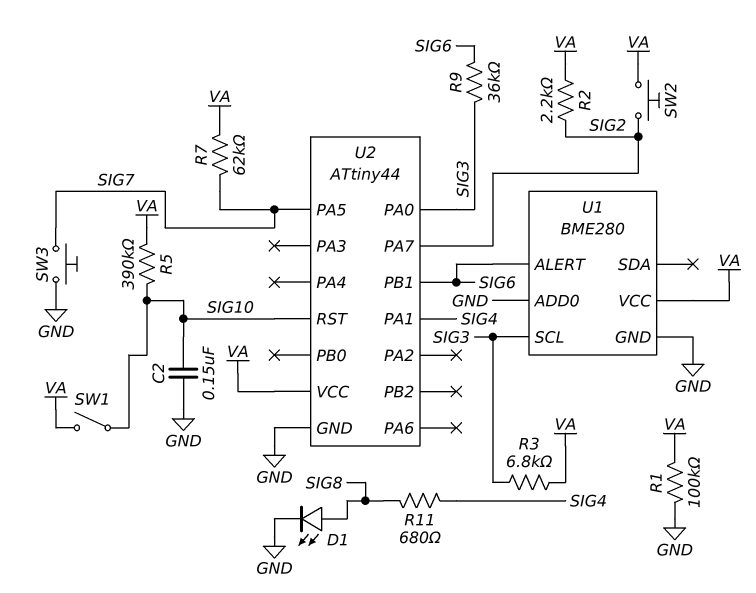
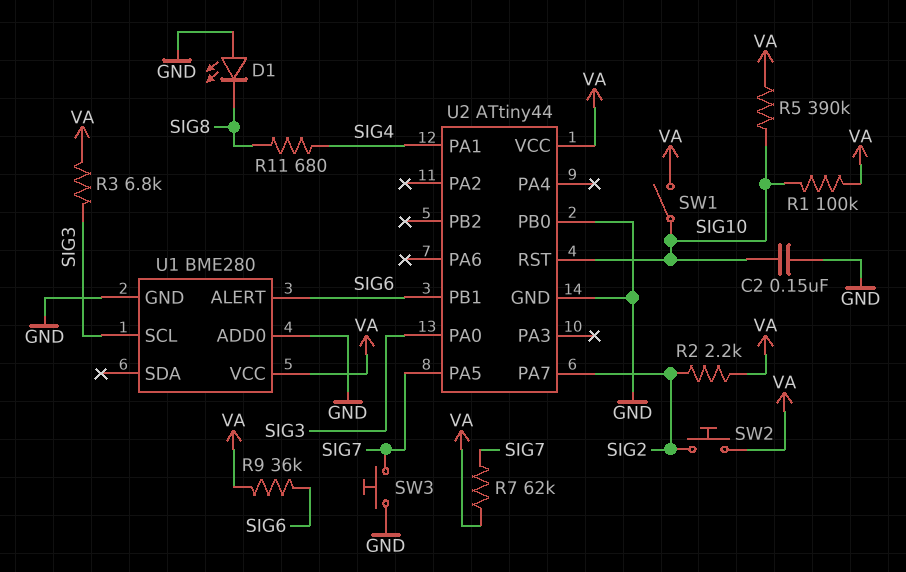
D1: LED (A SIG8, K GND) -> LED (A GND, K SIG8)
R1: 100k (GND, VA) -> 100k (SIG10, VA)
R9: 36k (SIG3, SIG6) -> 36k (SIG6, VA)
U2 pin PB0: none -> GND

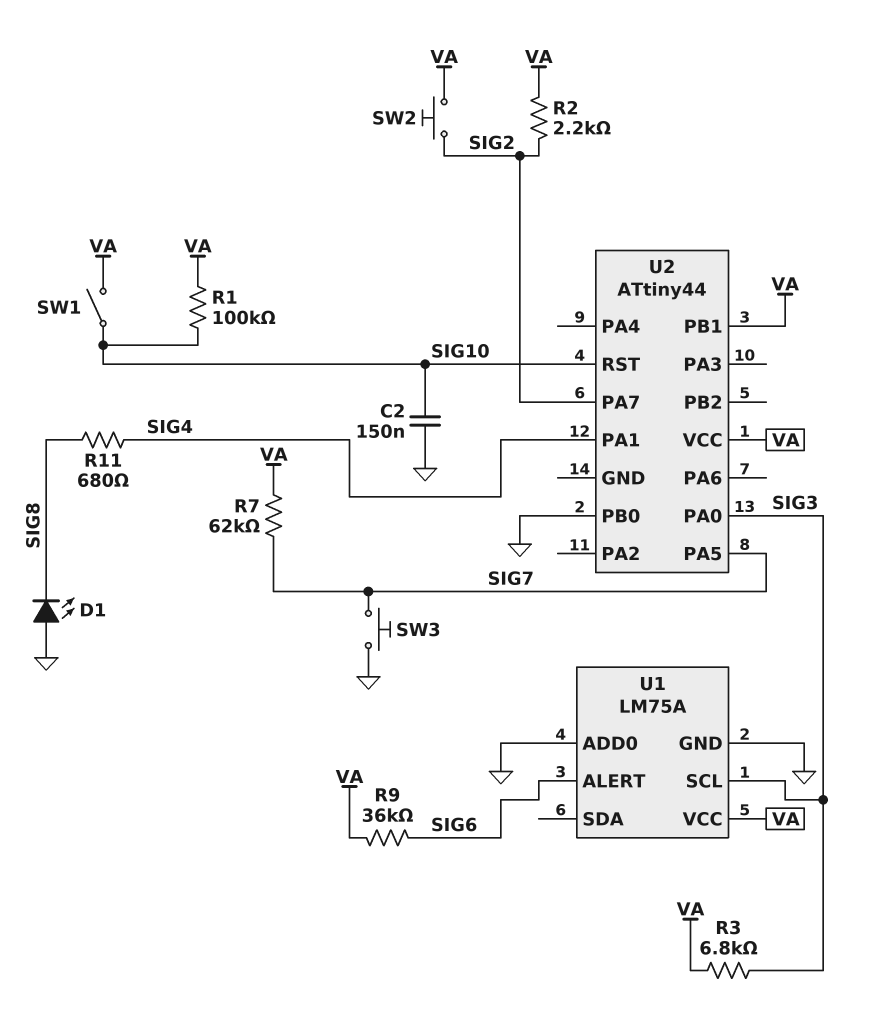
R5: 390k (SIG10, VA) -> none
U1: BME280 -> LM75A
U2 pin GND: GND -> none
U2 pin PB1: SIG6 -> VA

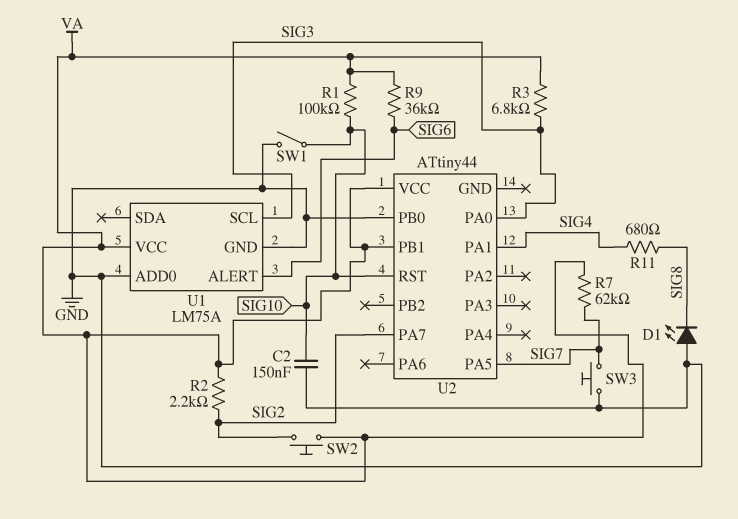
SW1: switch (SIG10, VA) -> switch (GND, SIG10)

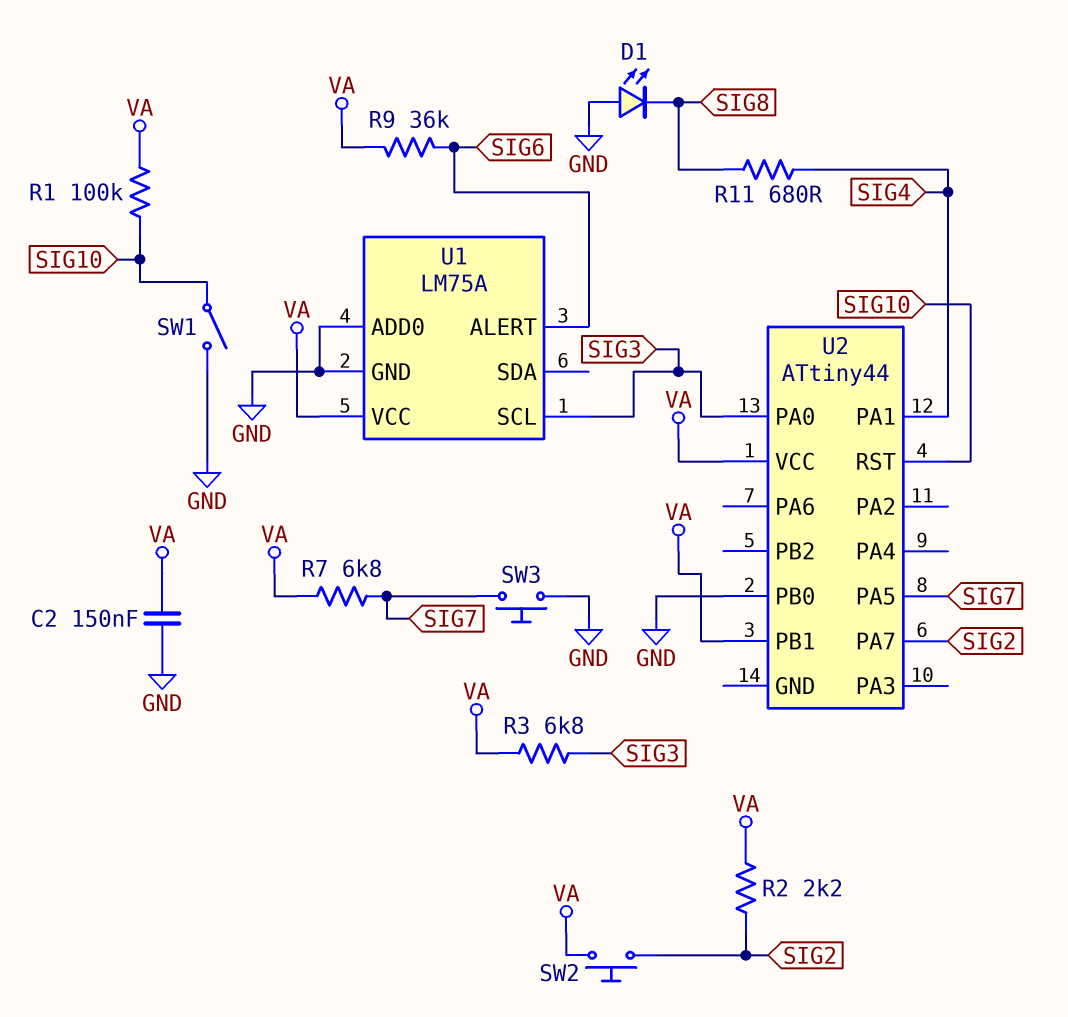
C2: 150nF (GND, SIG10) -> 150nF (GND, VA)
R7: 62k (SIG7, VA) -> 6.8k (SIG7, VA)

